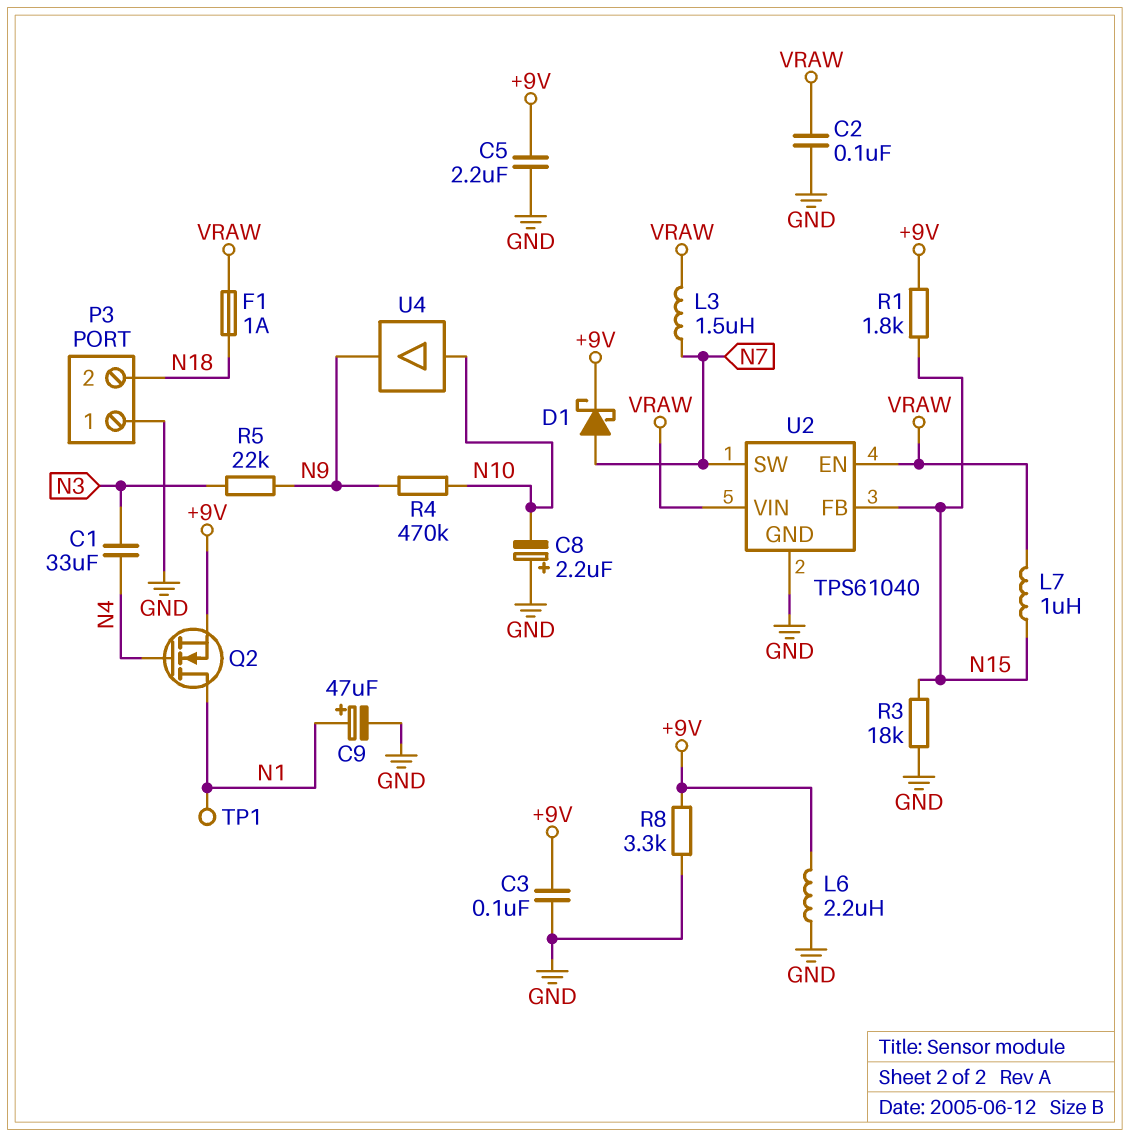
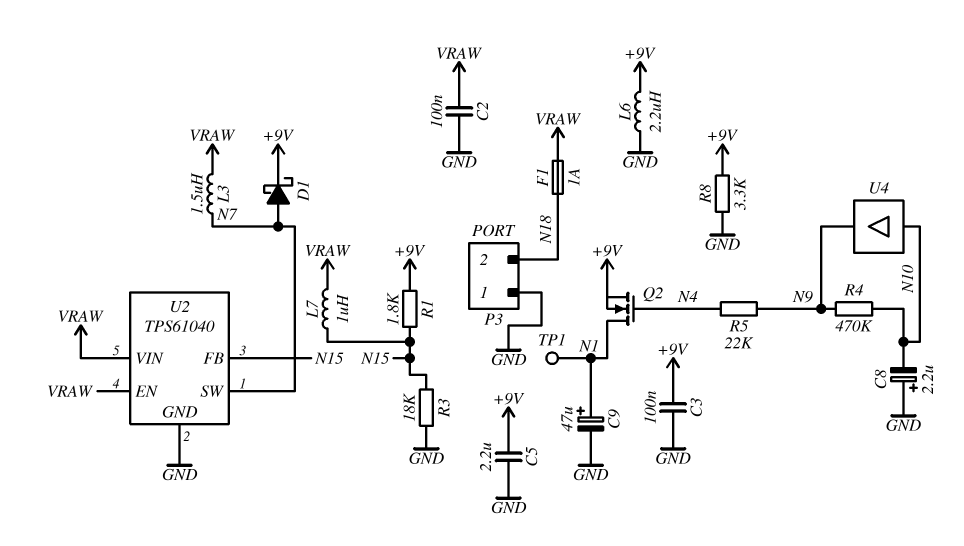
C1: 33uF (N3, N4) -> none
R5: 22k (N3, N9) -> 22k (N4, N9)

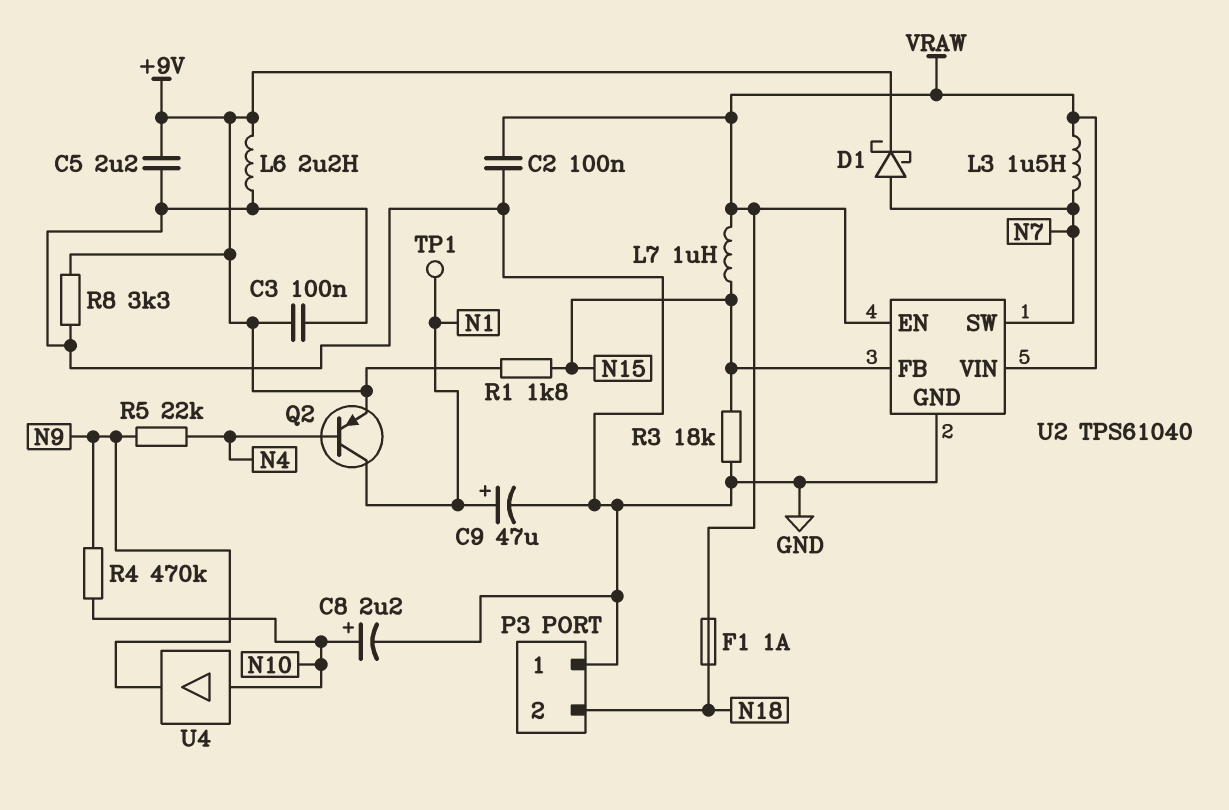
C8: 2.2uF (plus GND, minus N10) -> 2.2uF (plus N10, minus GND)
Q2: NMOS (G N4, D N1, S +9V) -> PNP (B N4, C N1, E +9V)

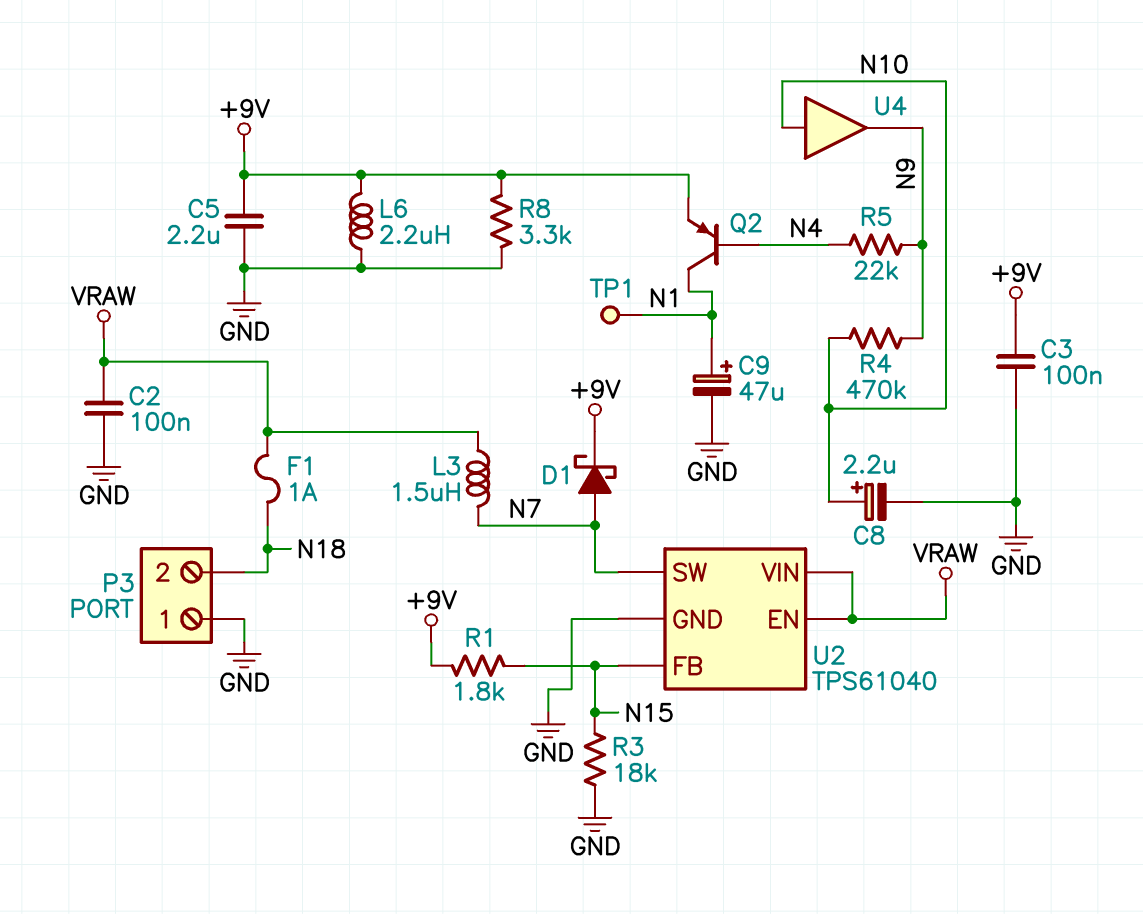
L7: 1uH (N15, VRAW) -> none

